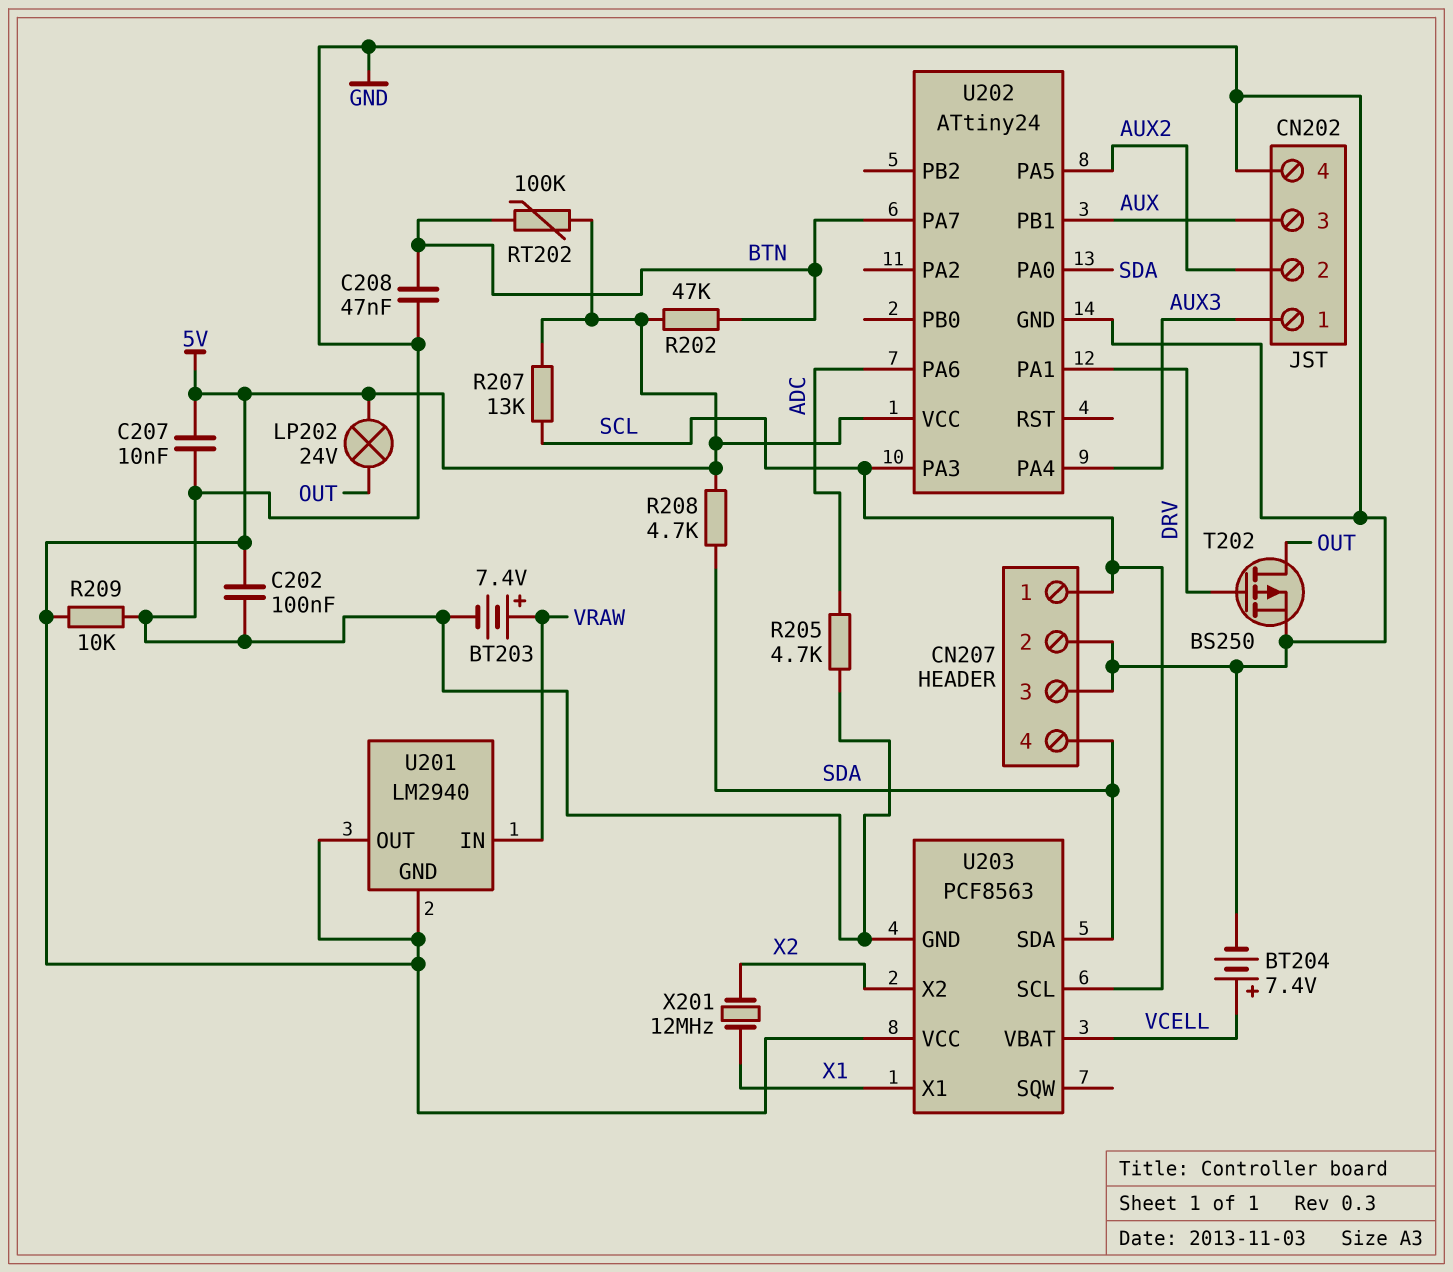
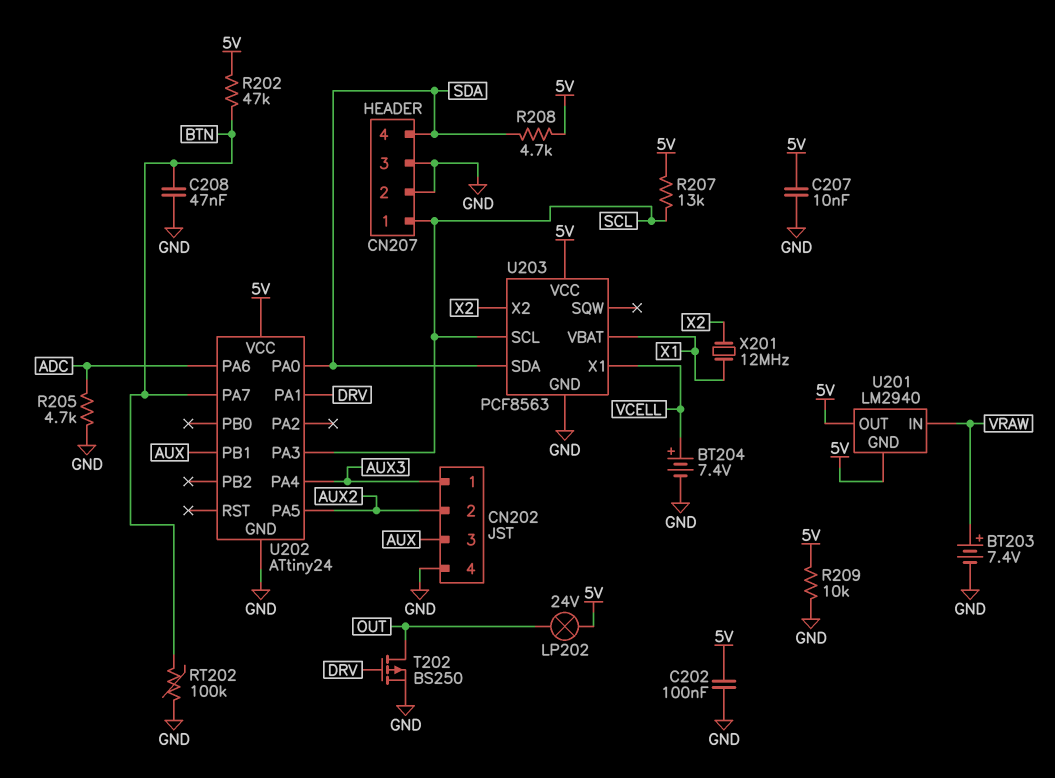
RT202: 100k (5V, BTN) -> 100k (BTN, GND)
U203 pin VBAT: VCELL -> X1
U203 pin X1: X1 -> VCELL

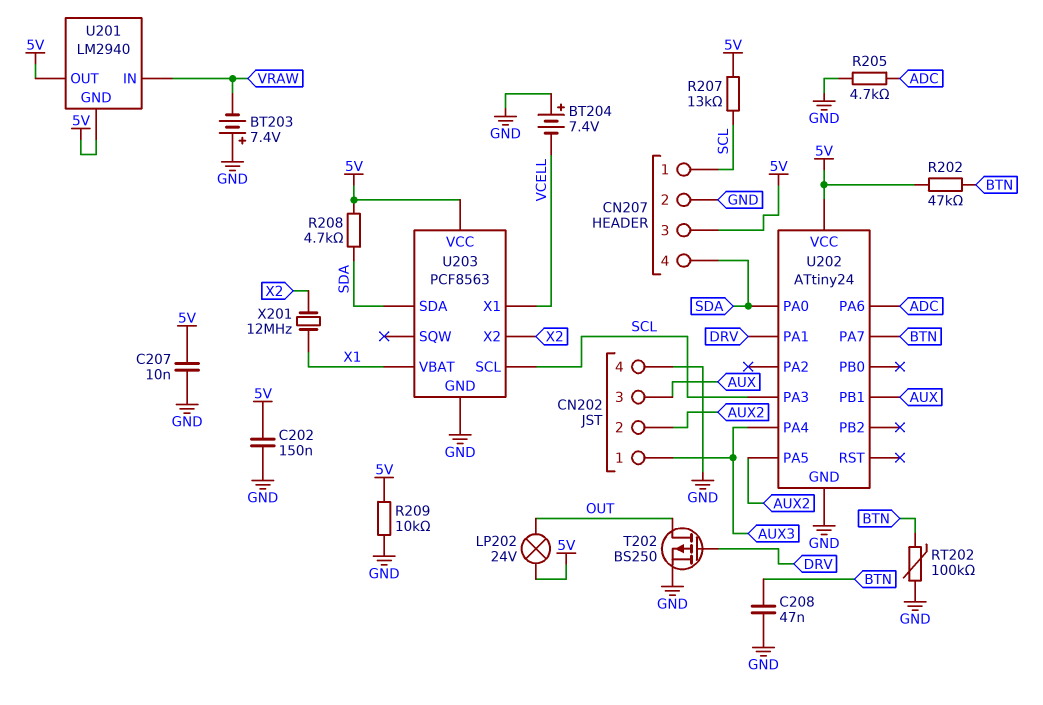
BT203: 7.4V (plus VRAW, minus GND) -> 7.4V (plus GND, minus VRAW)
BT204: 7.4V (plus VCELL, minus GND) -> 7.4V (plus GND, minus VCELL)
C202: 100nF (5V, GND) -> 150nF (5V, GND)
CN207 pin 3: GND -> 5V

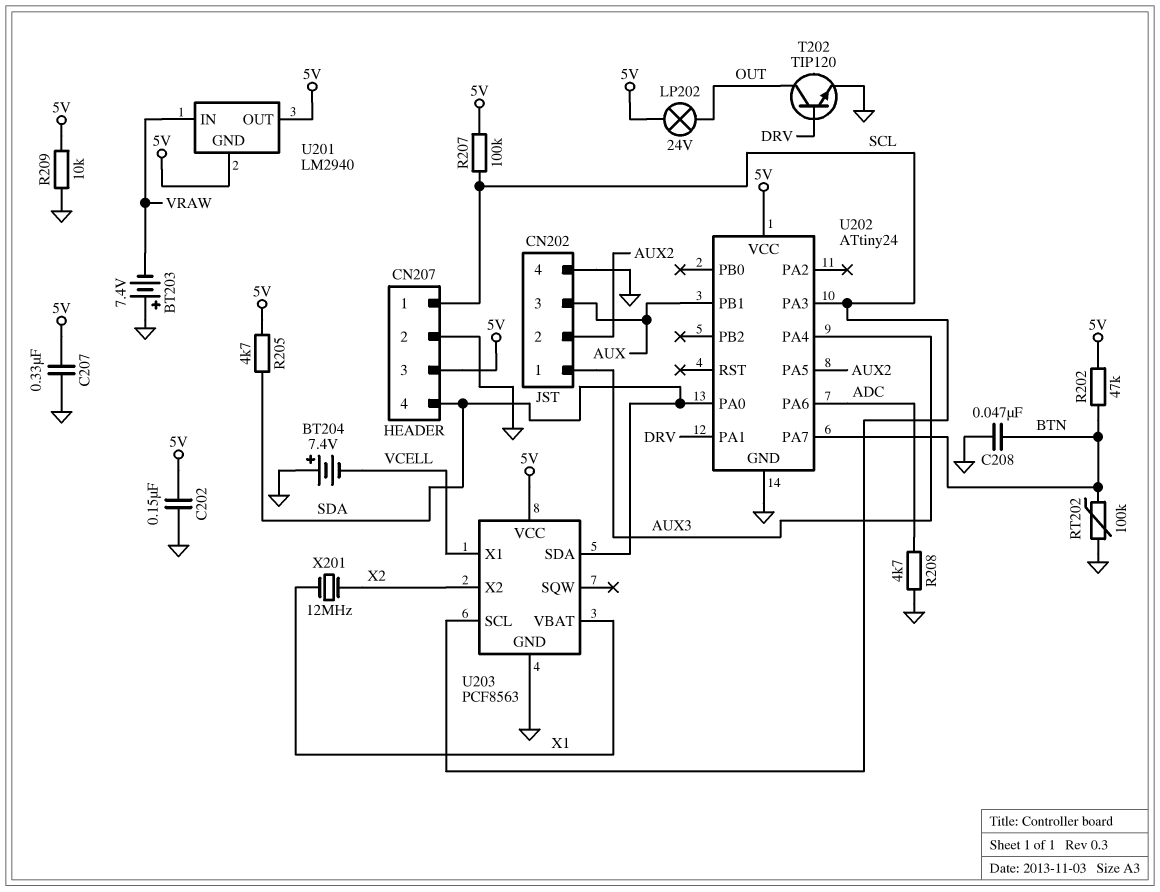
C207: 10nF (5V, GND) -> 330nF (5V, GND)
R205: 4.7k (ADC, GND) -> 4.7k (5V, SDA)
R207: 13k (5V, SCL) -> 100k (5V, SCL)
R208: 4.7k (5V, SDA) -> 4.7k (ADC, GND)
T202: PMOS BS250 (G DRV, D OUT, S GND) -> NPN TIP120 (B DRV, C OUT, E GND)

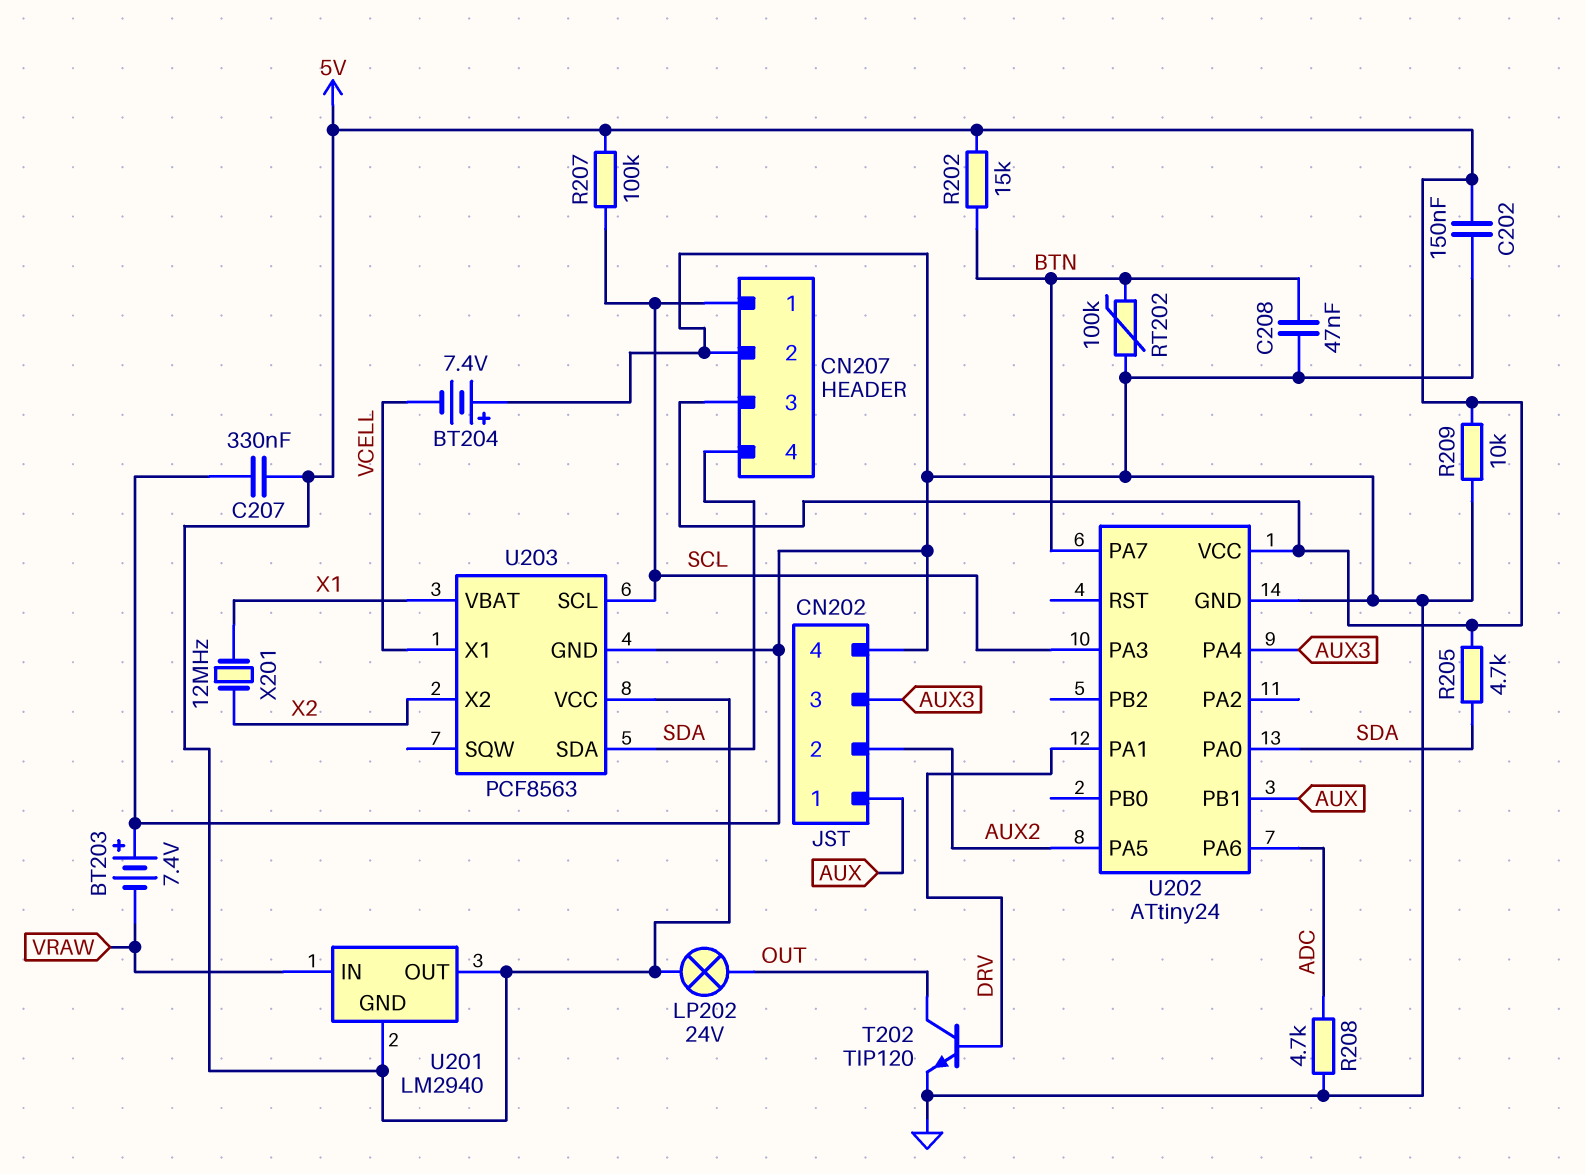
CN202 pin 1: AUX3 -> AUX
CN202 pin 3: AUX -> AUX3
R202: 47k (5V, BTN) -> 15k (5V, BTN)

